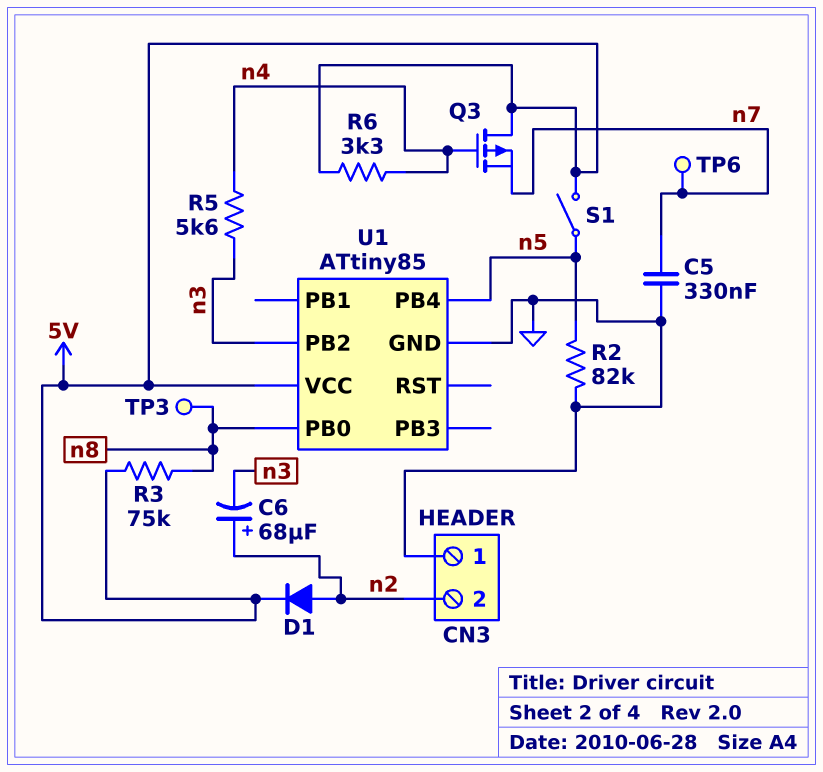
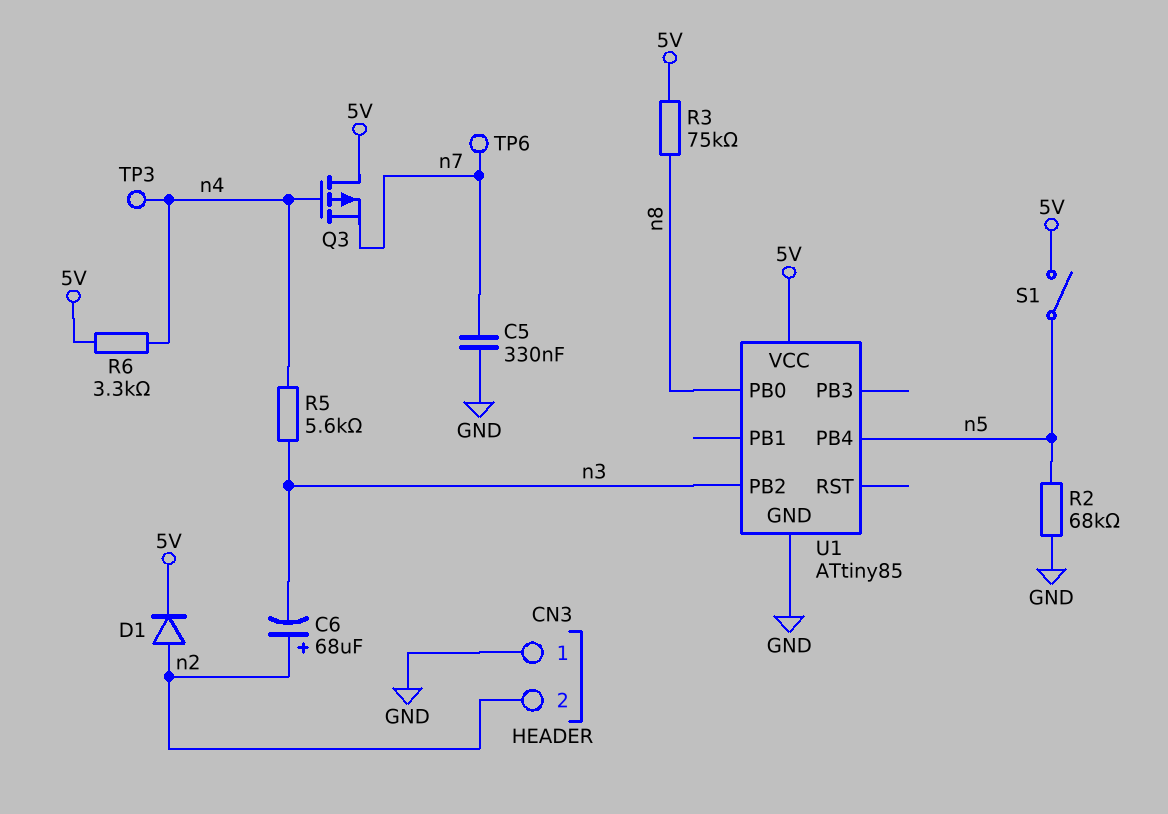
R2: 82k (GND, n5) -> 68k (GND, n5)
TP3: test point (n8) -> test point (n4)

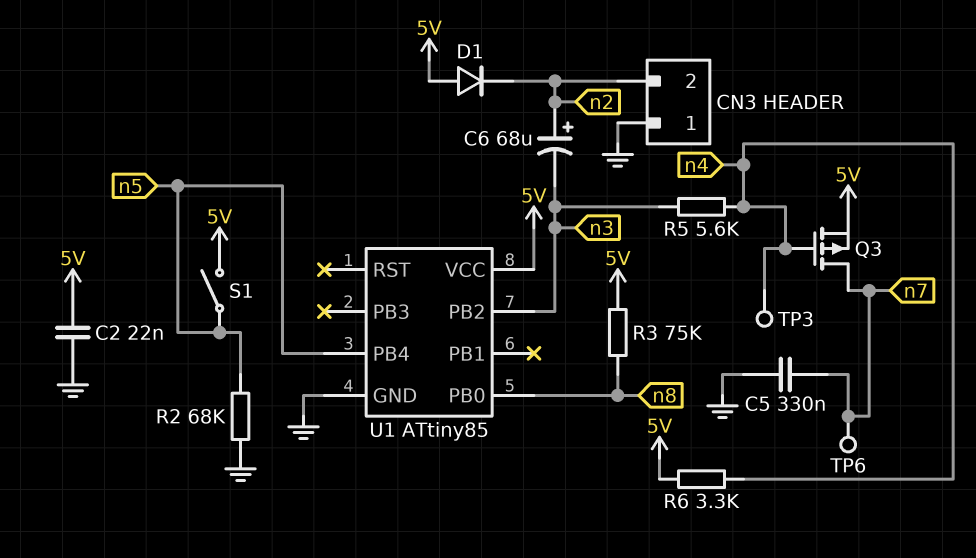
C2: none -> 22nF (5V, GND)
D1: diode (A n2, K 5V) -> diode (A 5V, K n2)
Q3: PMOS (G n4, D 5V, S n7) -> PMOS (G n4, D n7, S 5V)

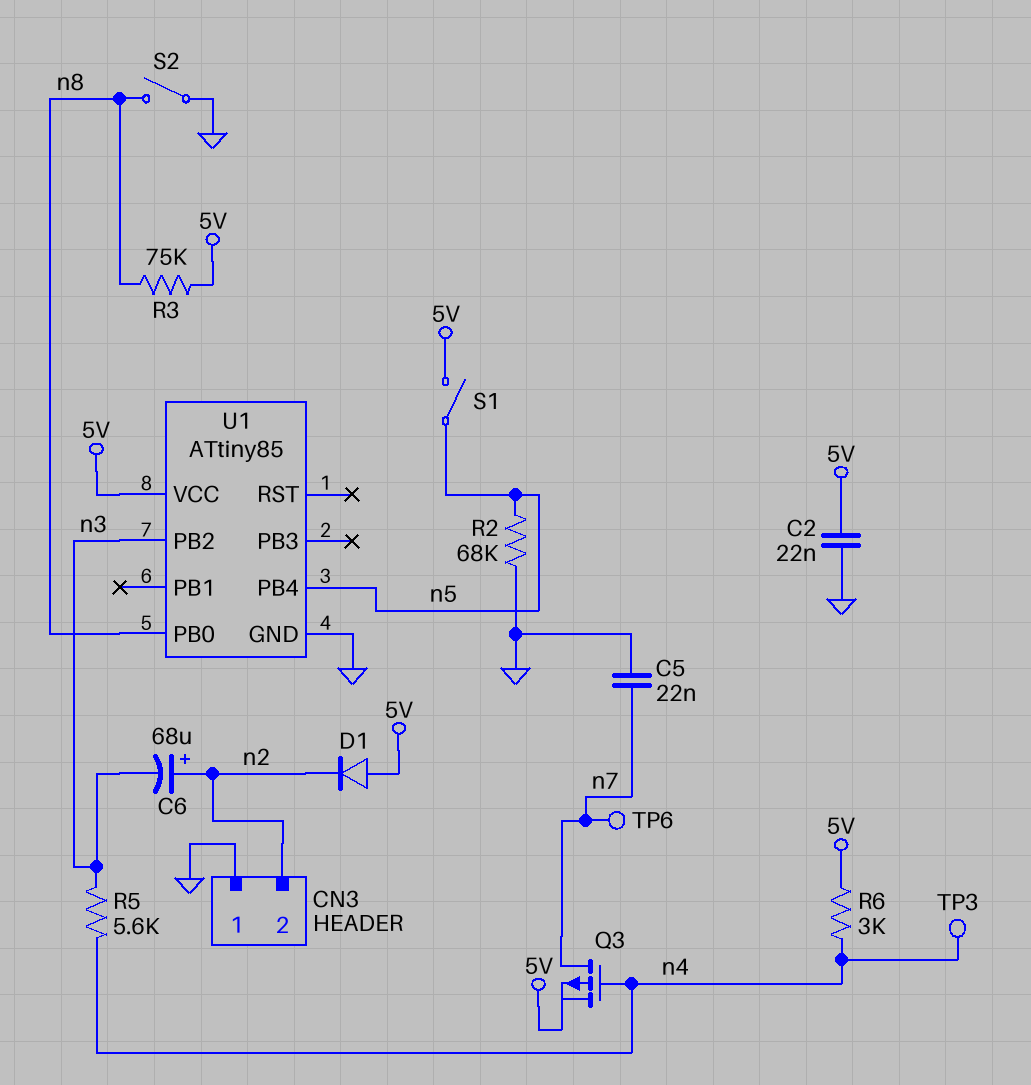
C5: 330nF (GND, n7) -> 22nF (GND, n7)
R6: 3.3k (5V, n4) -> 3k (5V, n4)
S2: none -> switch (GND, n8)

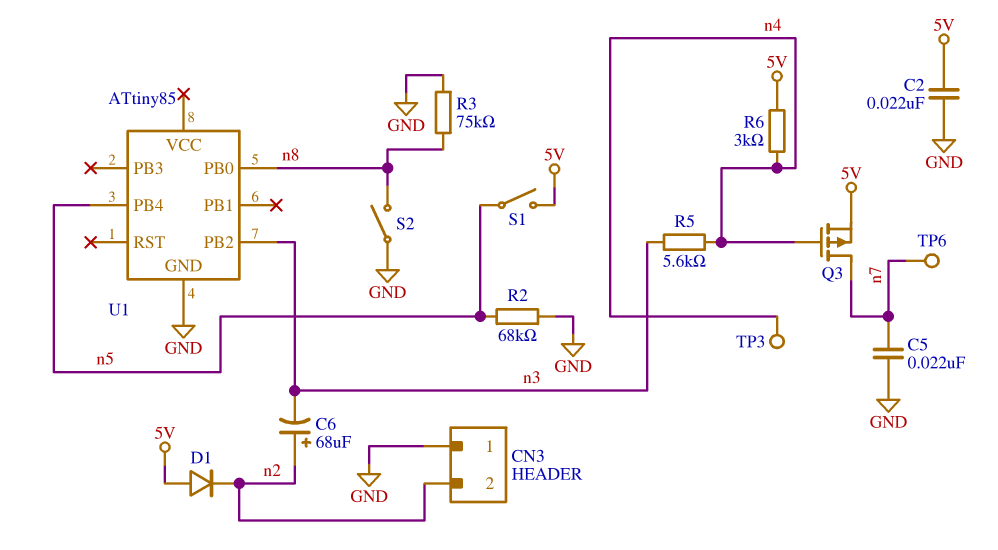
R3: 75k (5V, n8) -> 75k (GND, n8)
U1 pin VCC: 5V -> none

